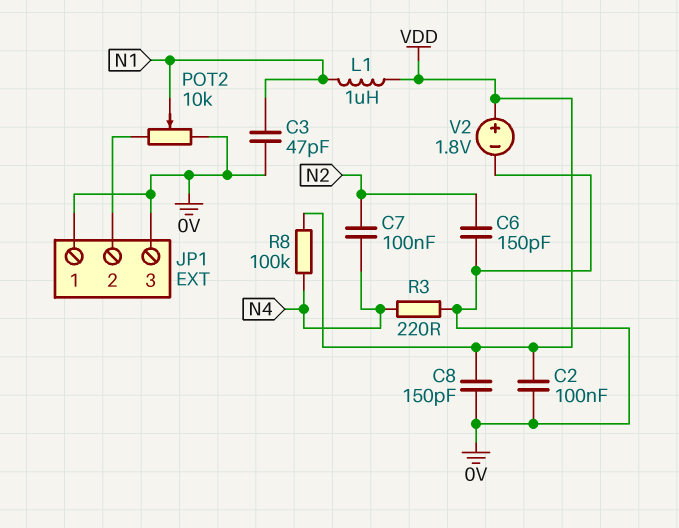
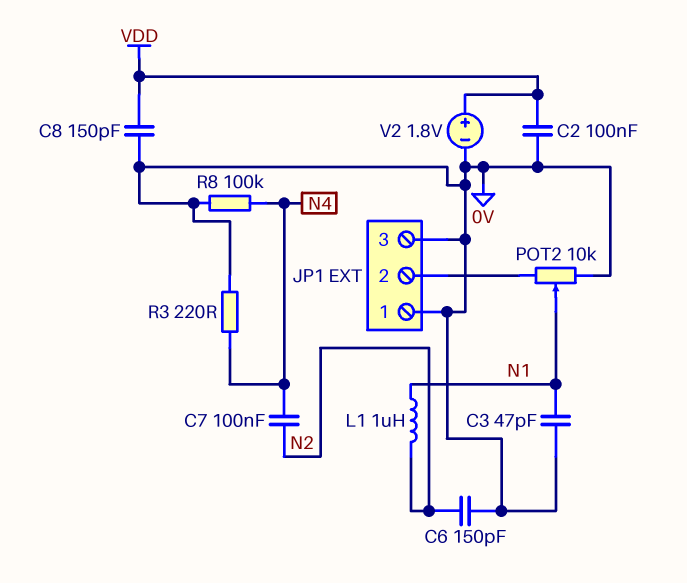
L1: 1uH (N1, VDD) -> 1uH (N1, N2)
R8: 100k (N4, VDD) -> 100k (0V, N4)

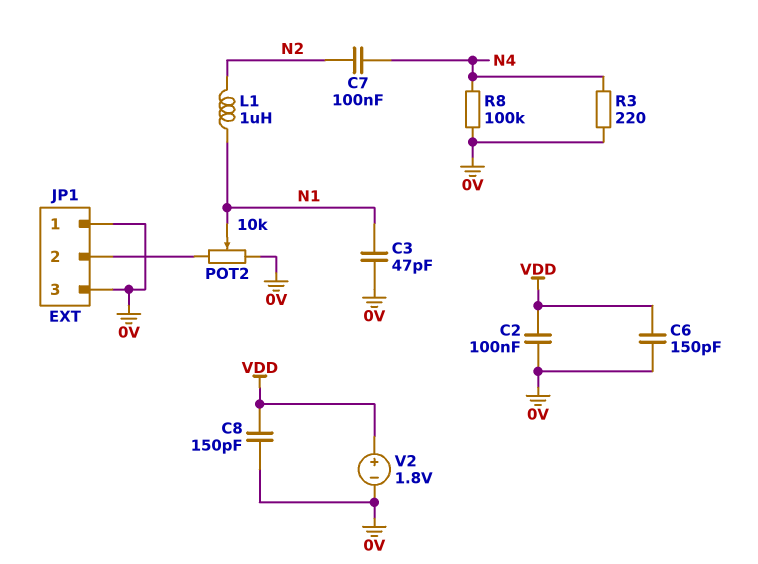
C6: 150pF (0V, N2) -> 150pF (0V, VDD)

